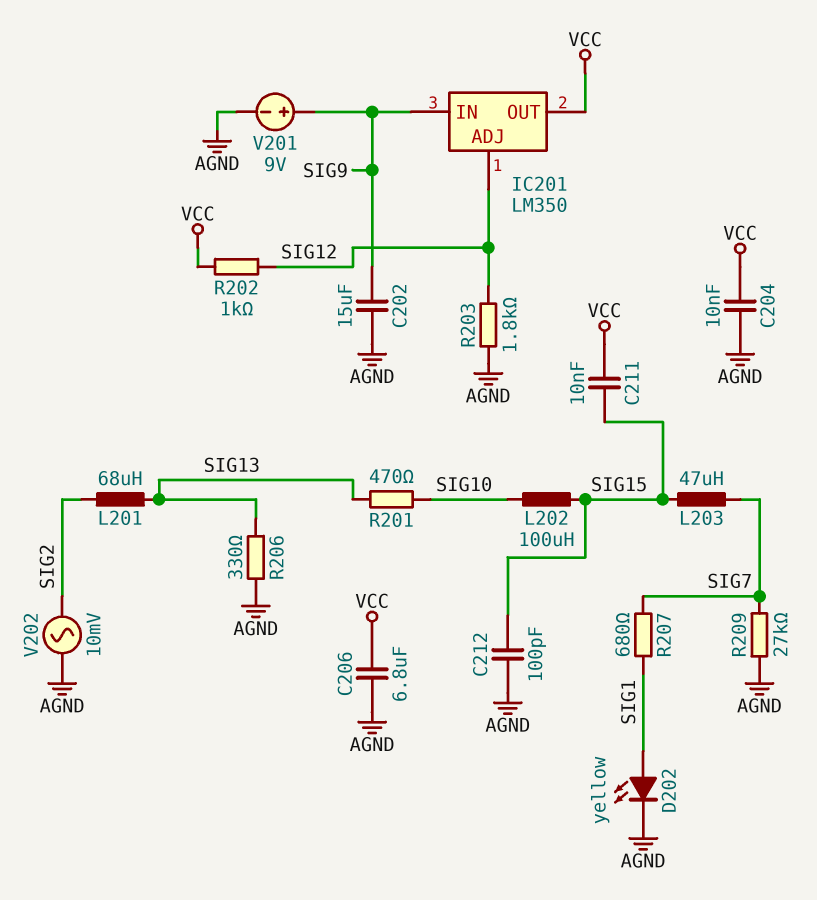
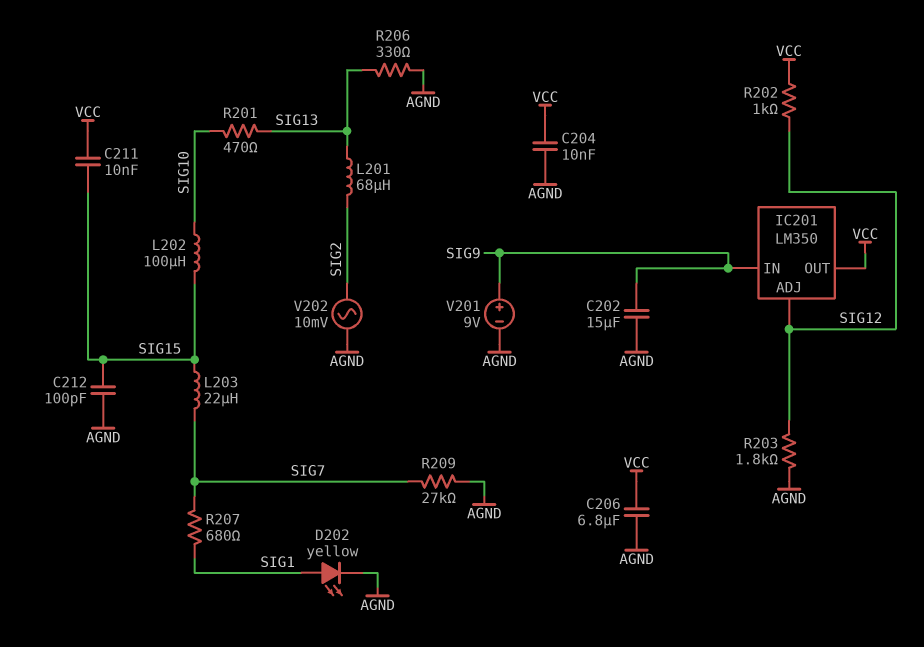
L203: 47uH (SIG7, SIG15) -> 22uH (SIG7, SIG15)

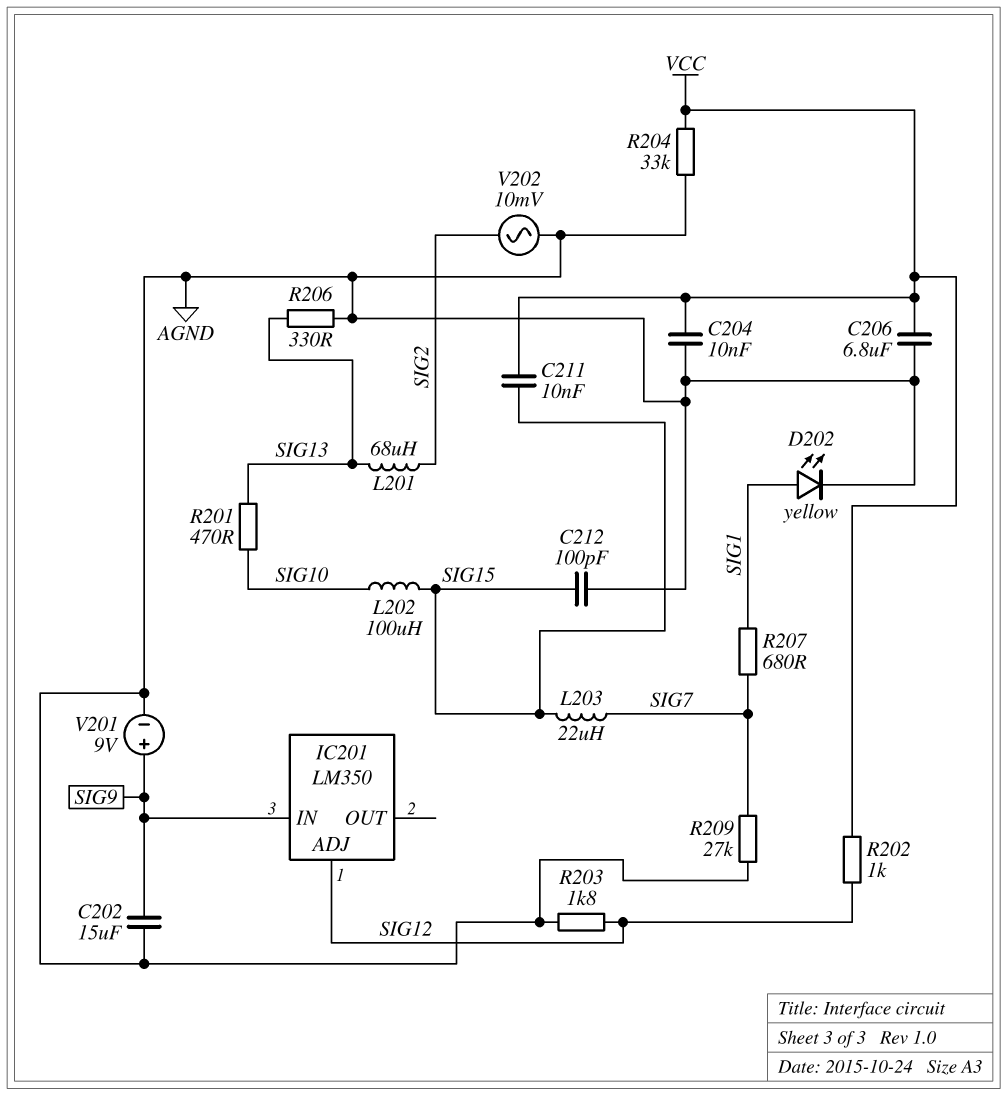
IC201 pin OUT: VCC -> none
R204: none -> 33k (AGND, VCC)

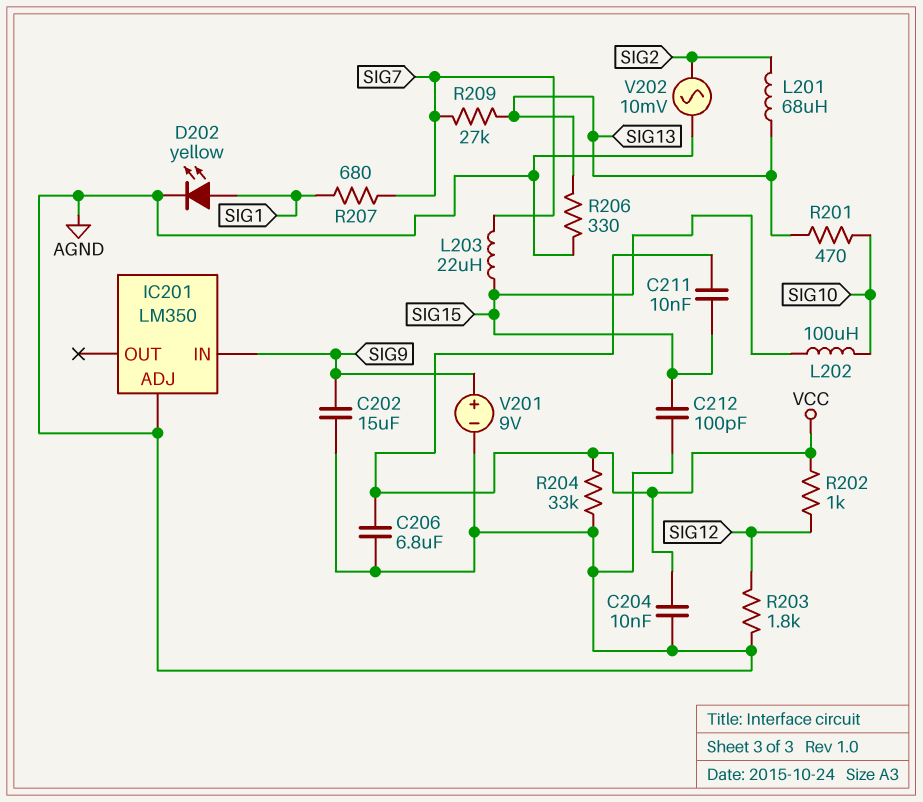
IC201 pin ADJ: SIG12 -> AGND
R209: 27k (AGND, SIG7) -> 27k (SIG7, SIG13)

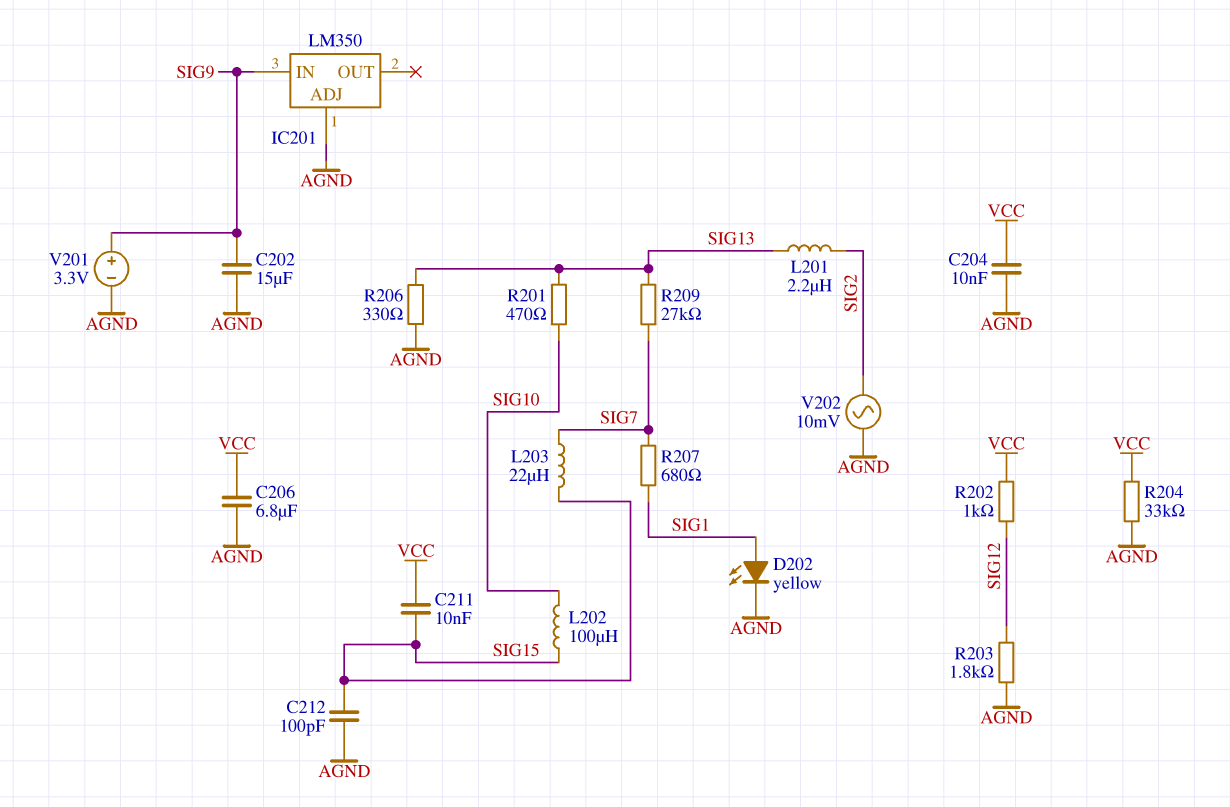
L201: 68uH (SIG2, SIG13) -> 2.2uH (SIG2, SIG13)
V201: 9V (plus SIG9, minus AGND) -> 3.3V (plus SIG9, minus AGND)

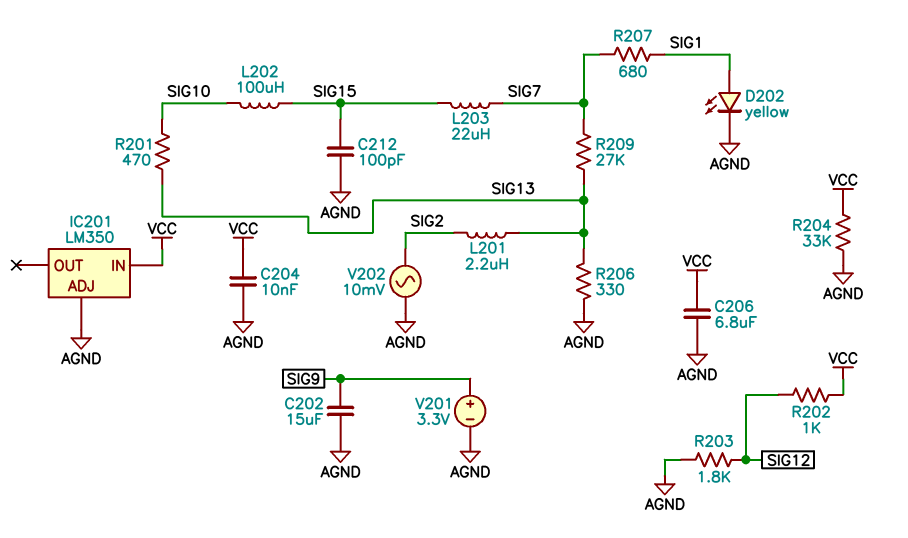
C211: 10nF (SIG15, VCC) -> none
IC201 pin IN: SIG9 -> VCC

